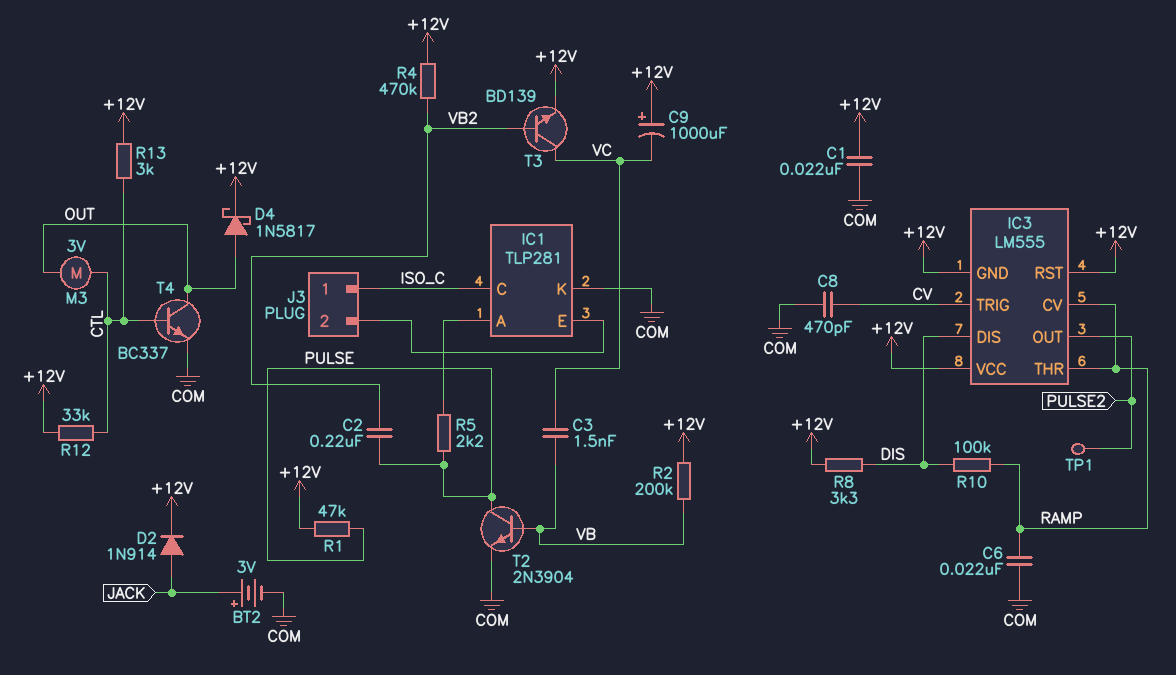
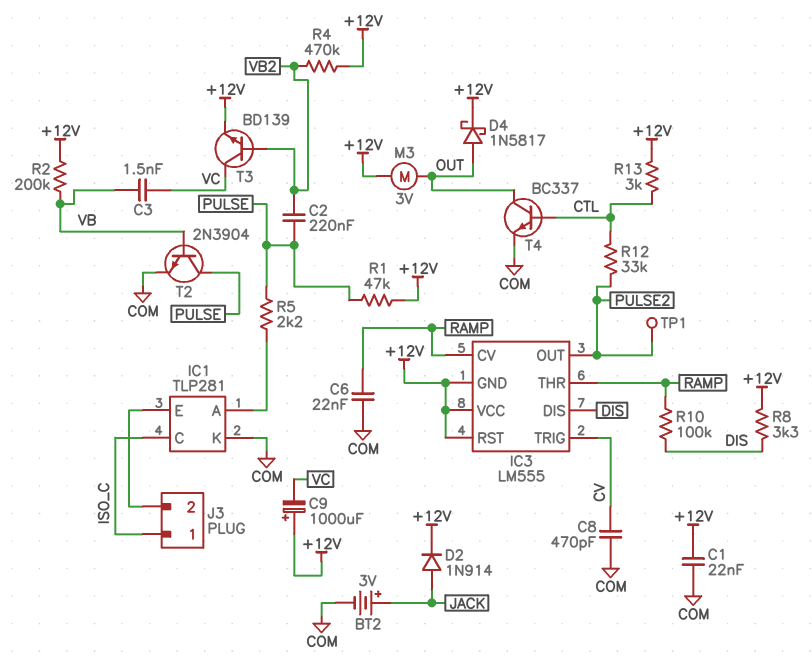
M3: motor 3V (CTL, OUT) -> motor 3V (+12V, OUT)
R12: 33k (+12V, CTL) -> 33k (CTL, PULSE2)

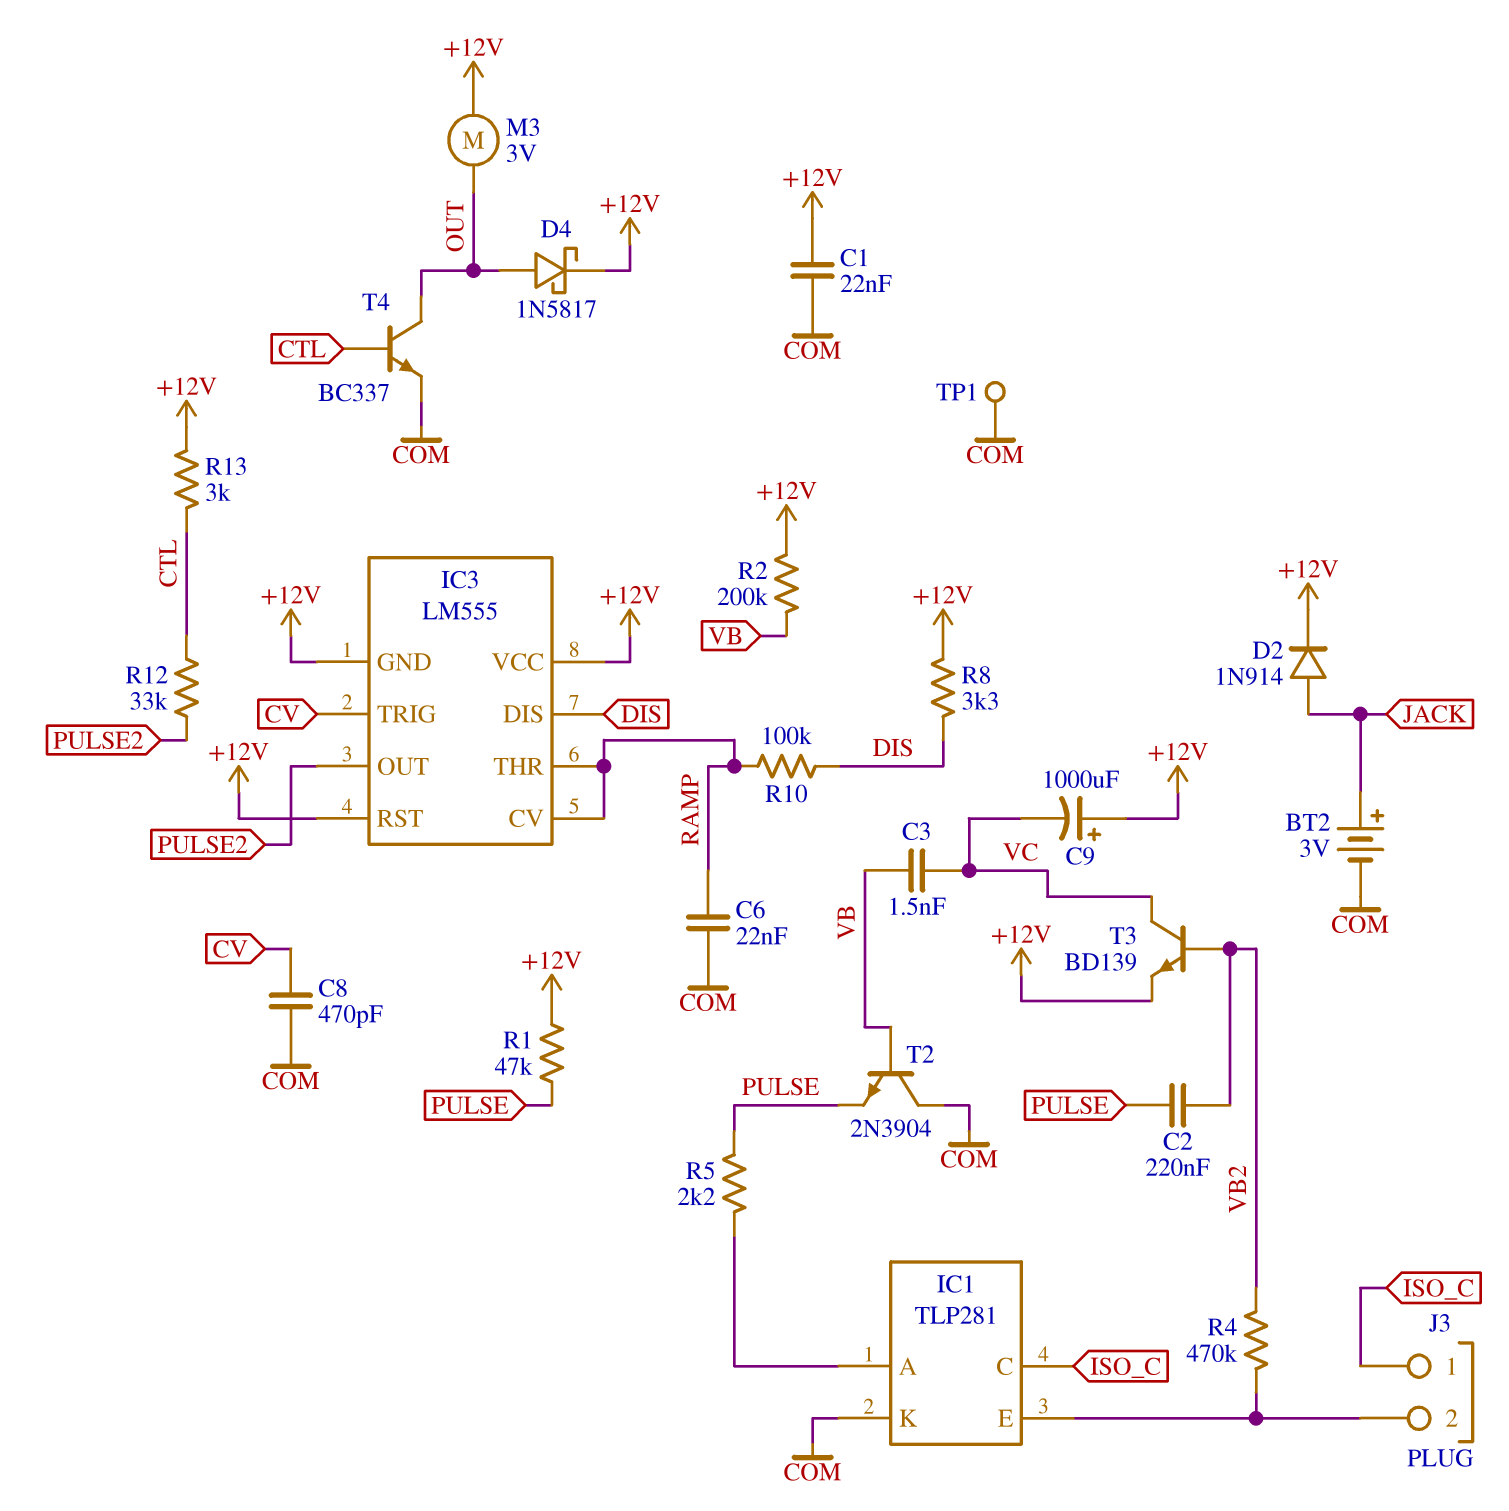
R4: 470k (+12V, VB2) -> 470k (IC1/E, VB2)
T2: NPN 2N3904 (B VB, C PULSE, E COM) -> NPN 2N3904 (B VB, C COM, E PULSE)
TP1: test point (PULSE2) -> test point (COM)

